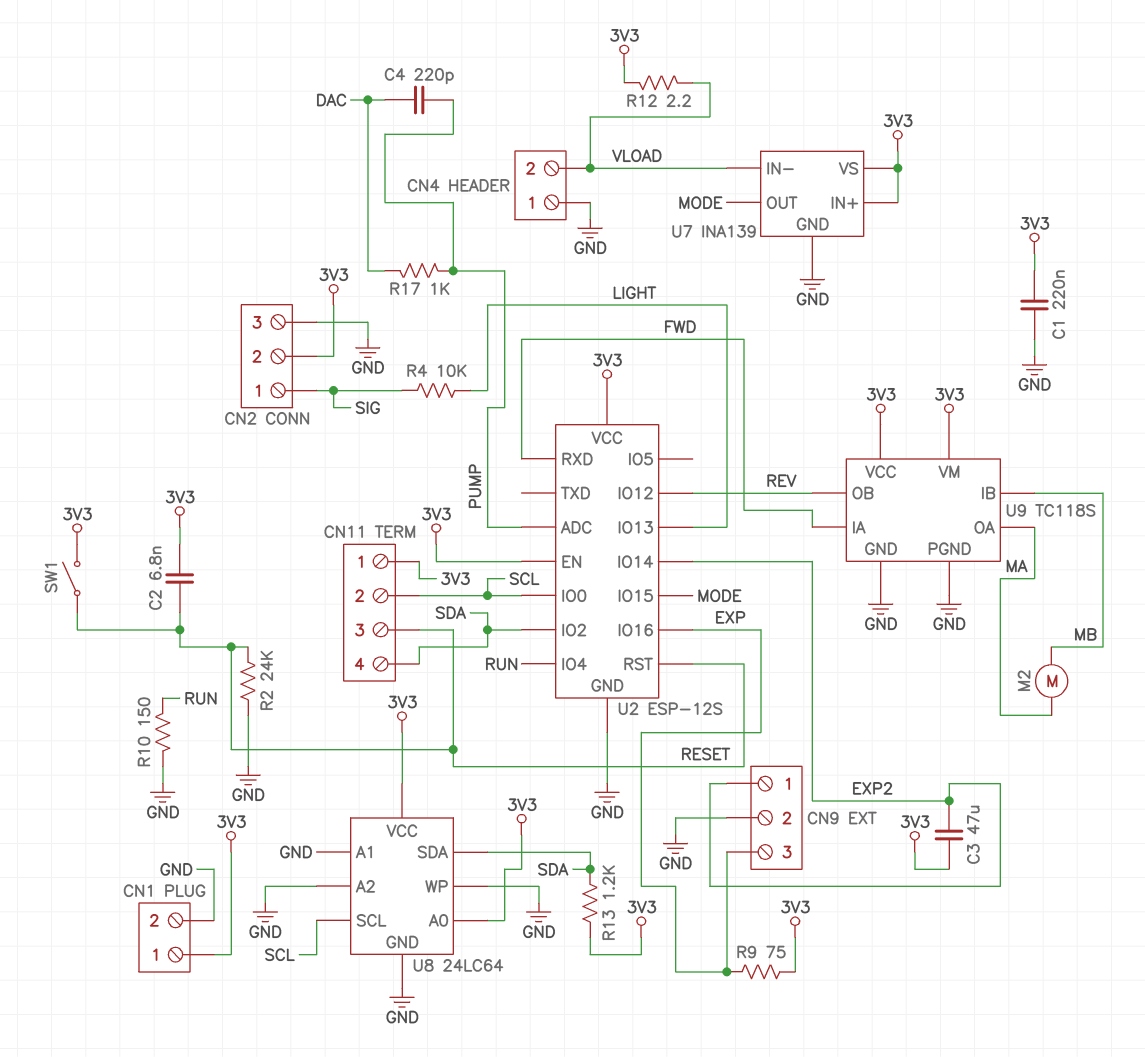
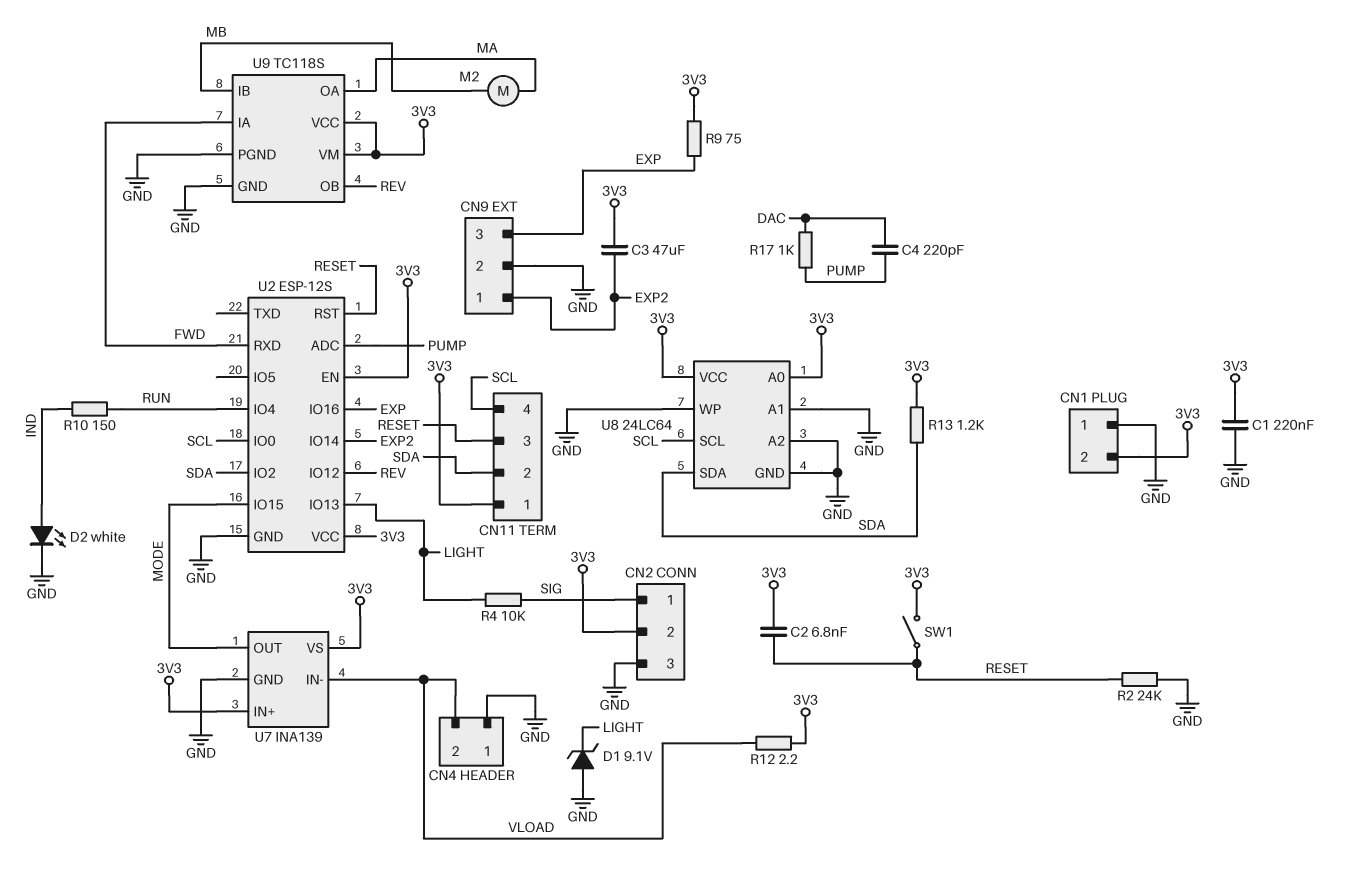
CN1 pin 1: 3V3 -> GND
CN1 pin 2: GND -> 3V3
CN11 pin 2: SCL -> SDA
CN11 pin 4: SDA -> SCL
D1: none -> zener 9.1V (A GND, K LIGHT)
D2: none -> LED white (A IND, K GND)
R10: 150 (GND, RUN) -> 150 (IND, RUN)

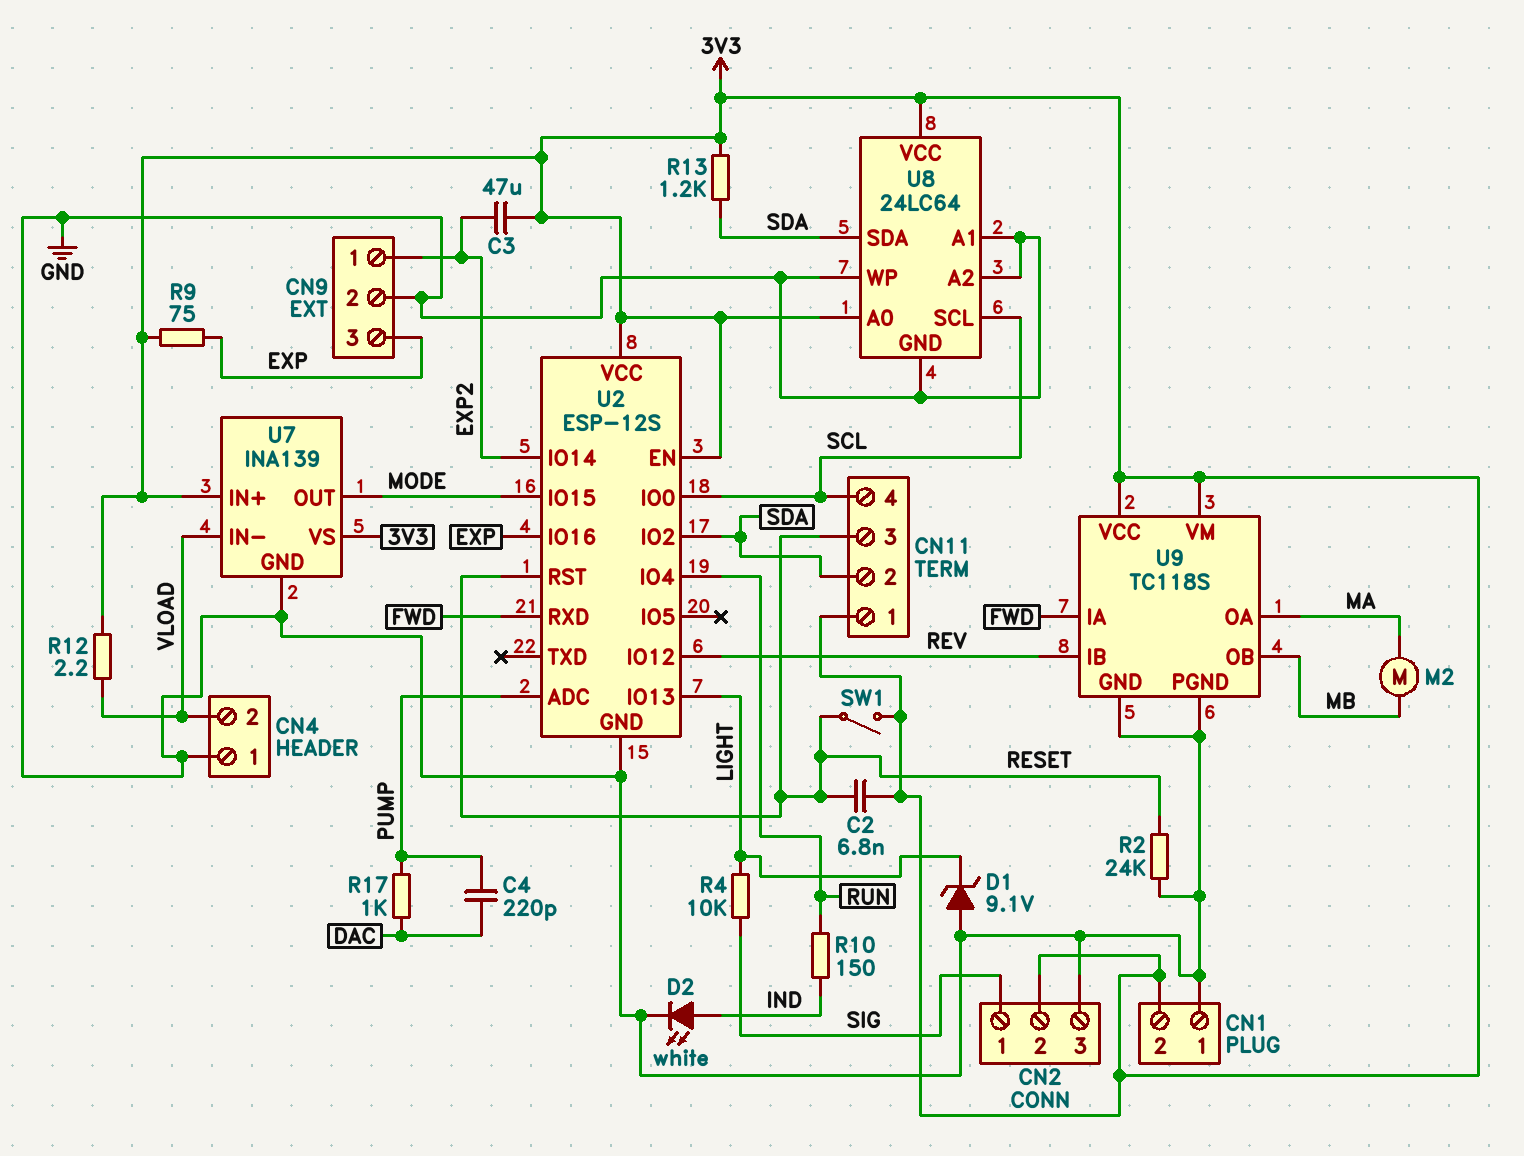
C1: 220nF (3V3, GND) -> none
U9 pin IB: MB -> REV
U9 pin OB: REV -> MB

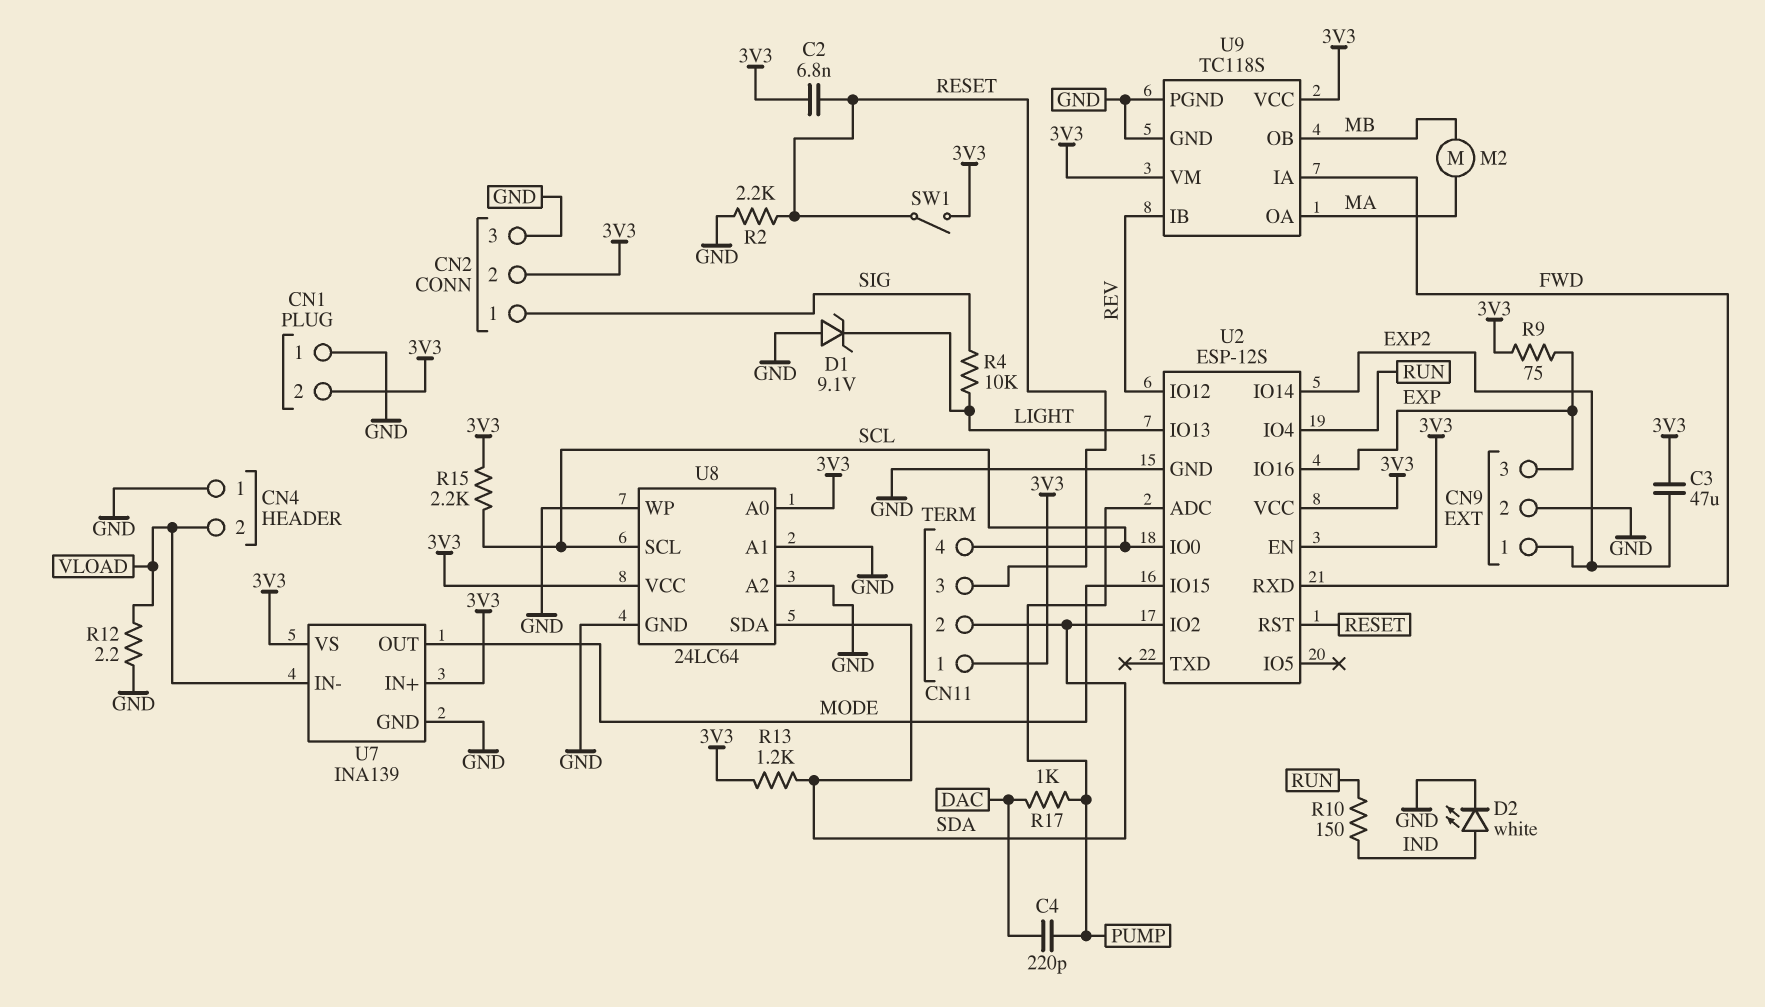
R2: 24k (GND, RESET) -> 2.2k (GND, RESET)
R12: 2.2 (3V3, VLOAD) -> 2.2 (GND, VLOAD)
R15: none -> 2.2k (3V3, SCL)

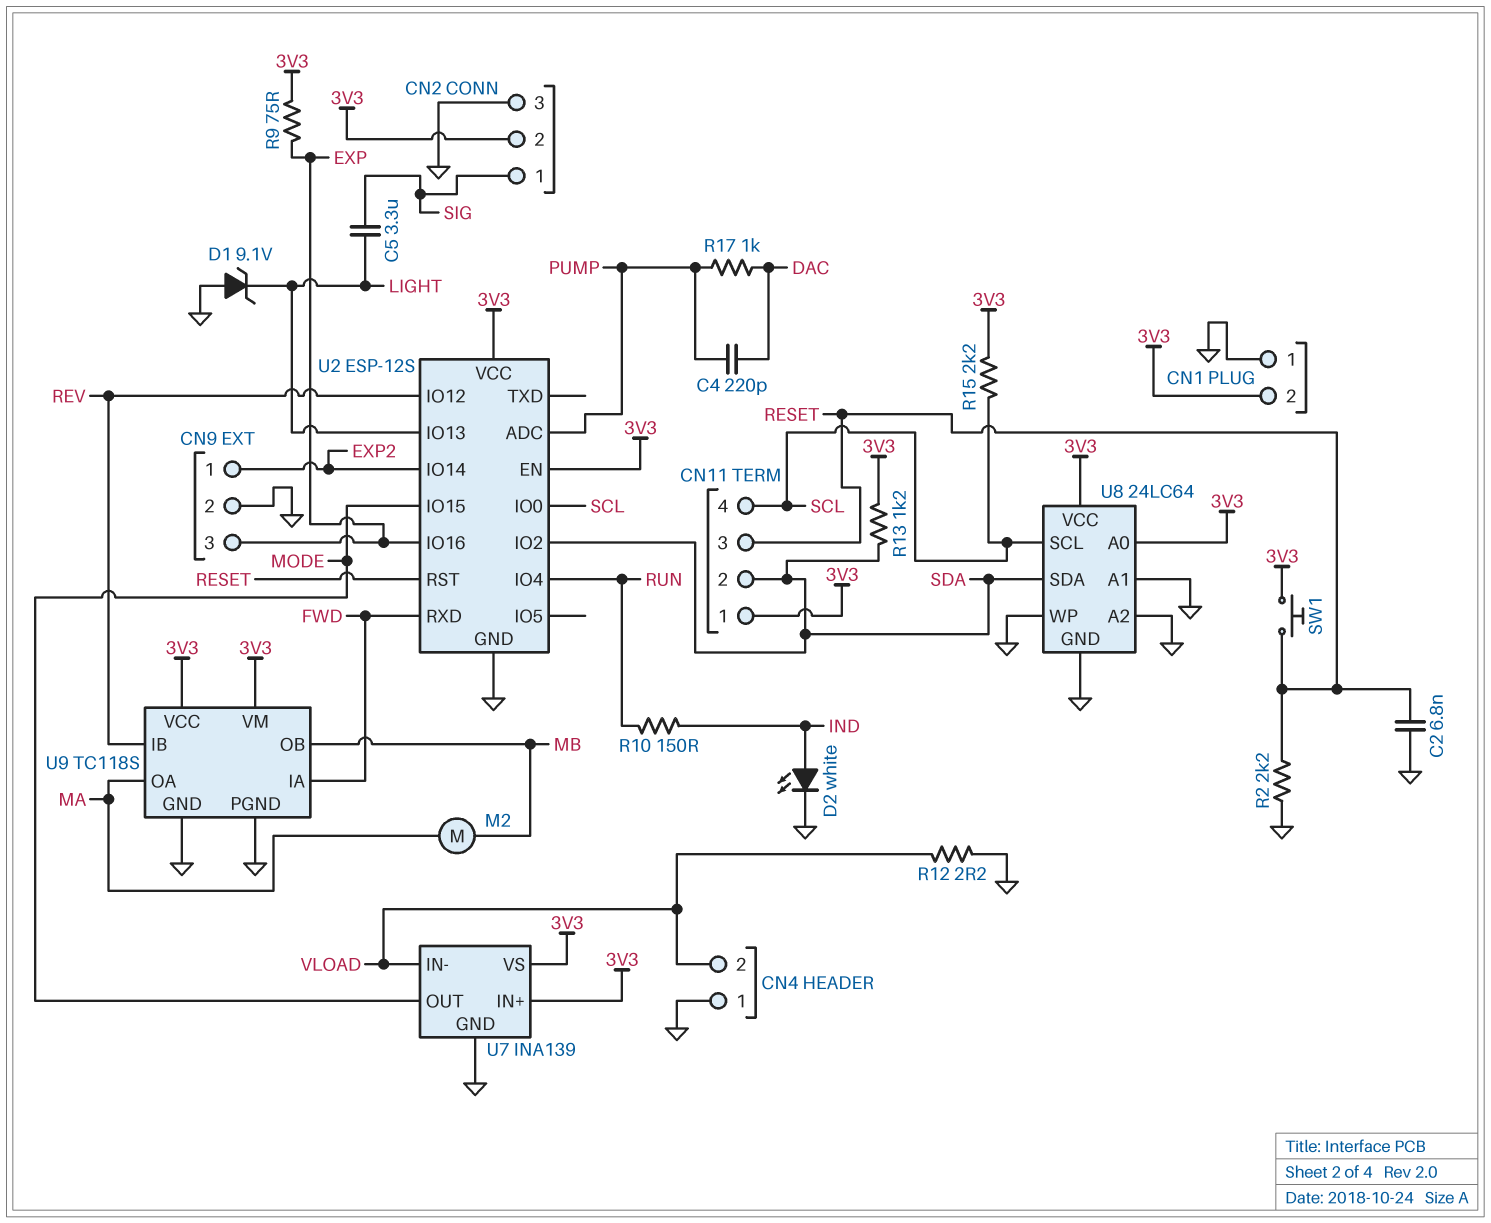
C2: 6.8nF (3V3, RESET) -> 6.8nF (GND, RESET)
C3: 47uF (3V3, EXP2) -> none
C5: none -> 3.3uF (LIGHT, SIG)
R4: 10k (LIGHT, SIG) -> none
SW1: switch (3V3, RESET) -> button (3V3, RESET)

